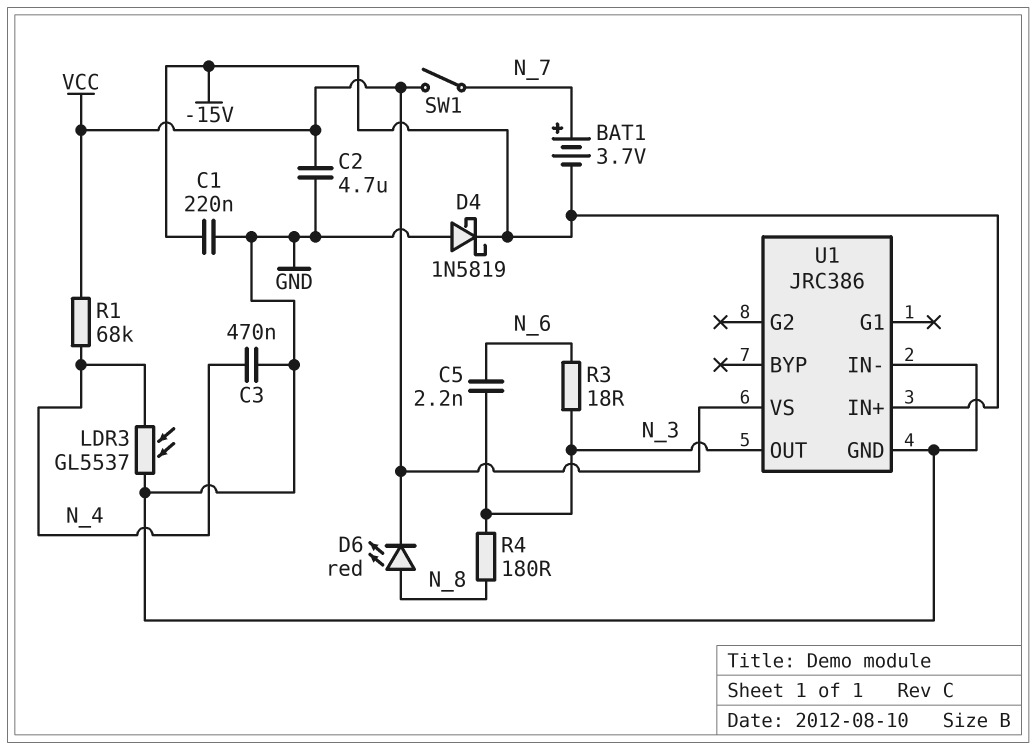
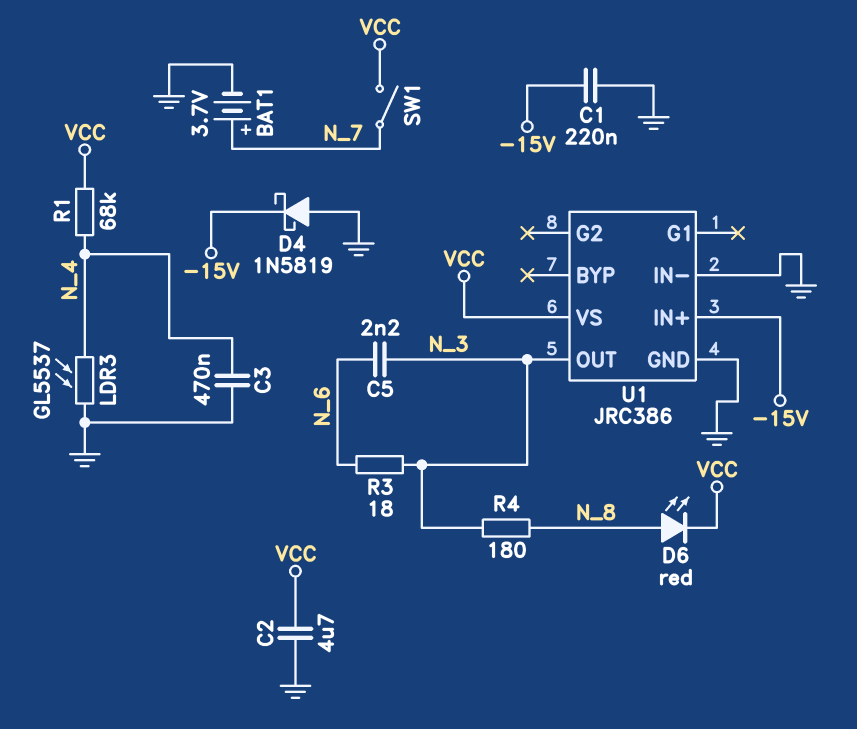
BAT1: 3.7V (plus N_7, minus -15V) -> 3.7V (plus N_7, minus GND)

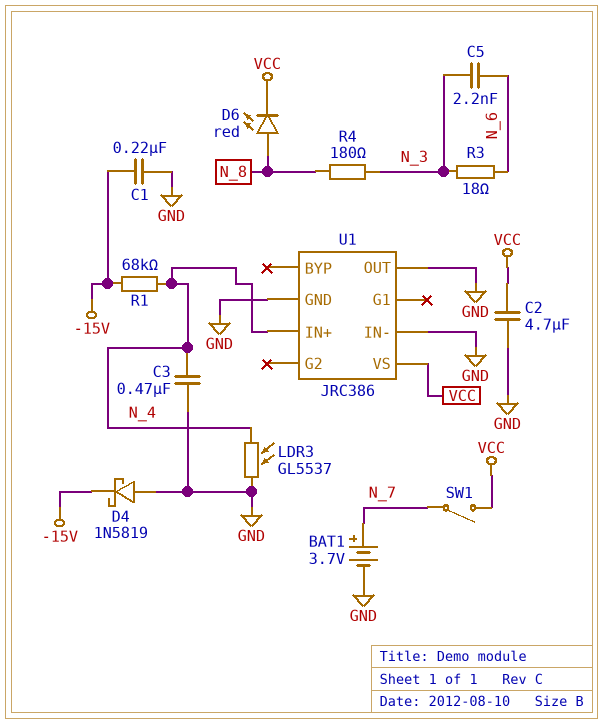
R1: 68k (N_4, VCC) -> 68k (-15V, N_4)
U1 pin IN+: -15V -> N_4
U1 pin OUT: N_3 -> GND

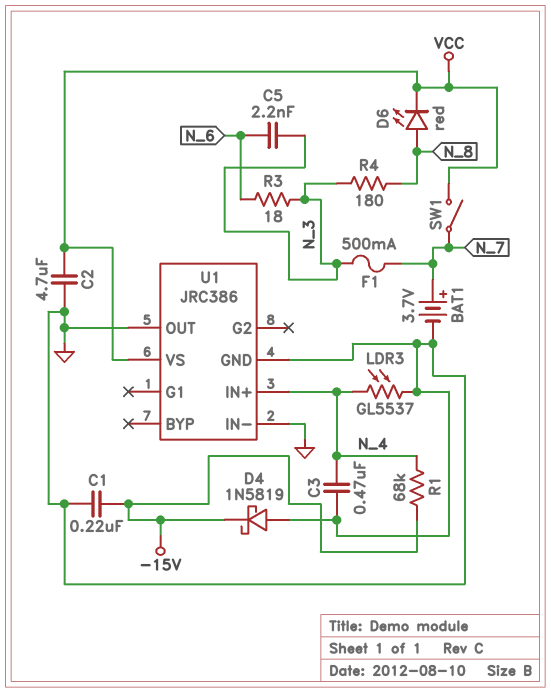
F1: none -> 500mA (N_3, N_7)

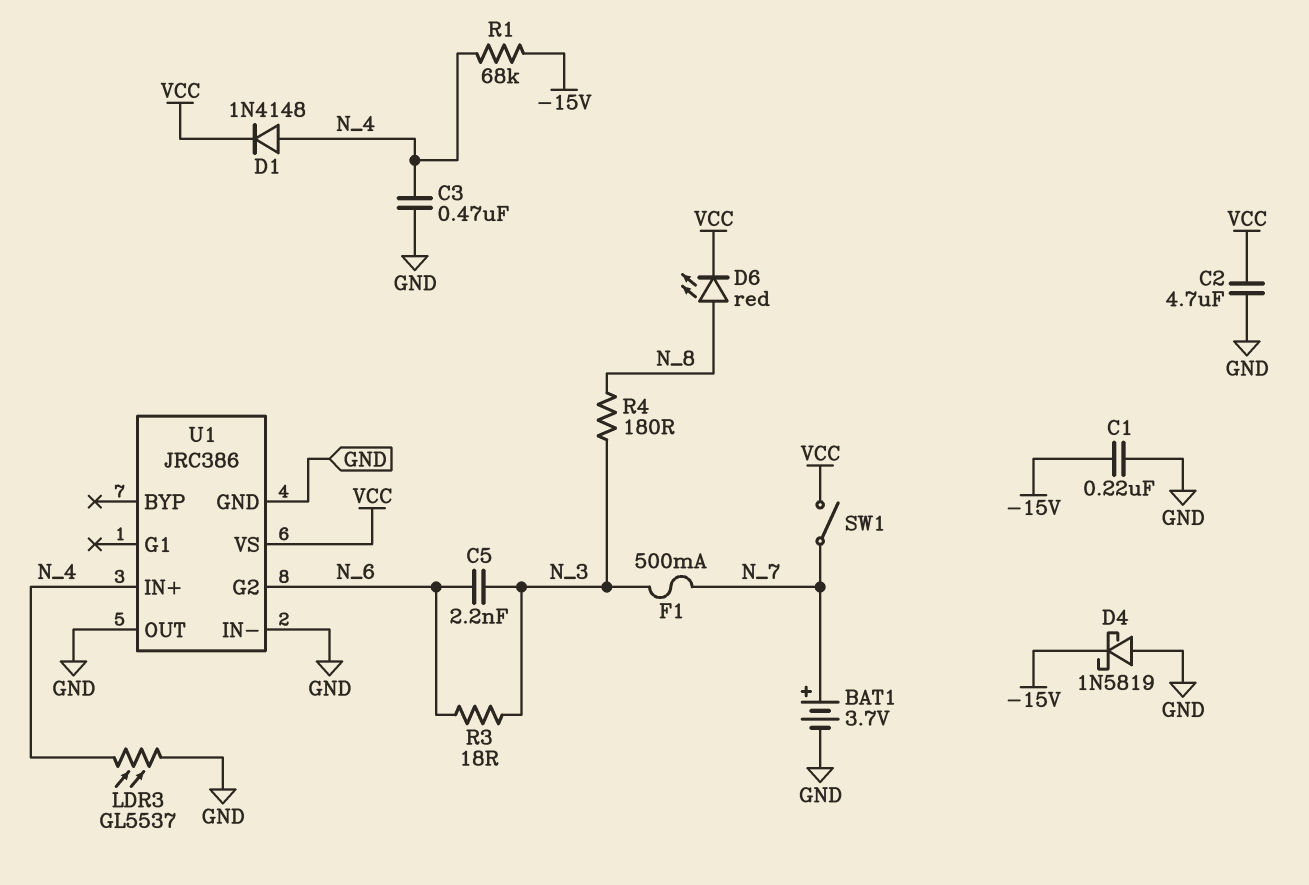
D1: none -> diode 1N4148 (A N_4, K VCC)
U1 pin G2: none -> N_6

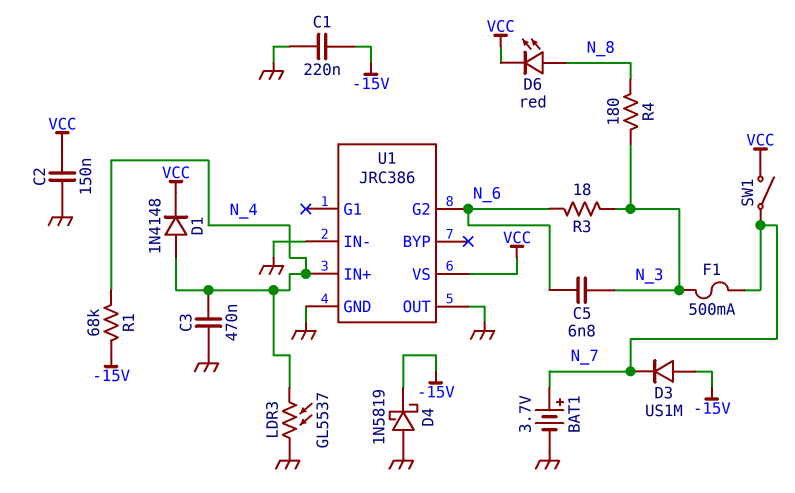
C2: 4.7uF (GND, VCC) -> 150nF (GND, VCC)
C5: 2.2nF (N_3, N_6) -> 6.8nF (N_3, N_6)
D3: none -> diode US1M (A -15V, K N_7)

